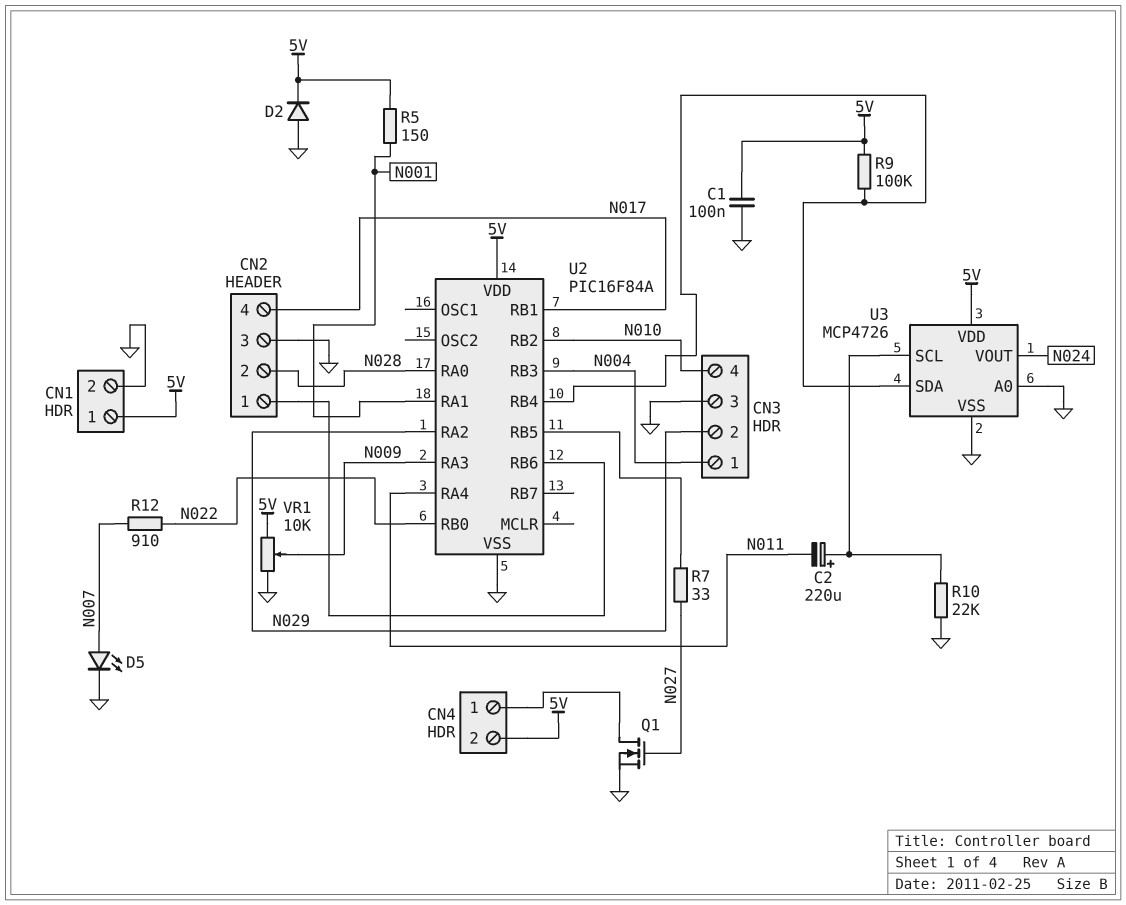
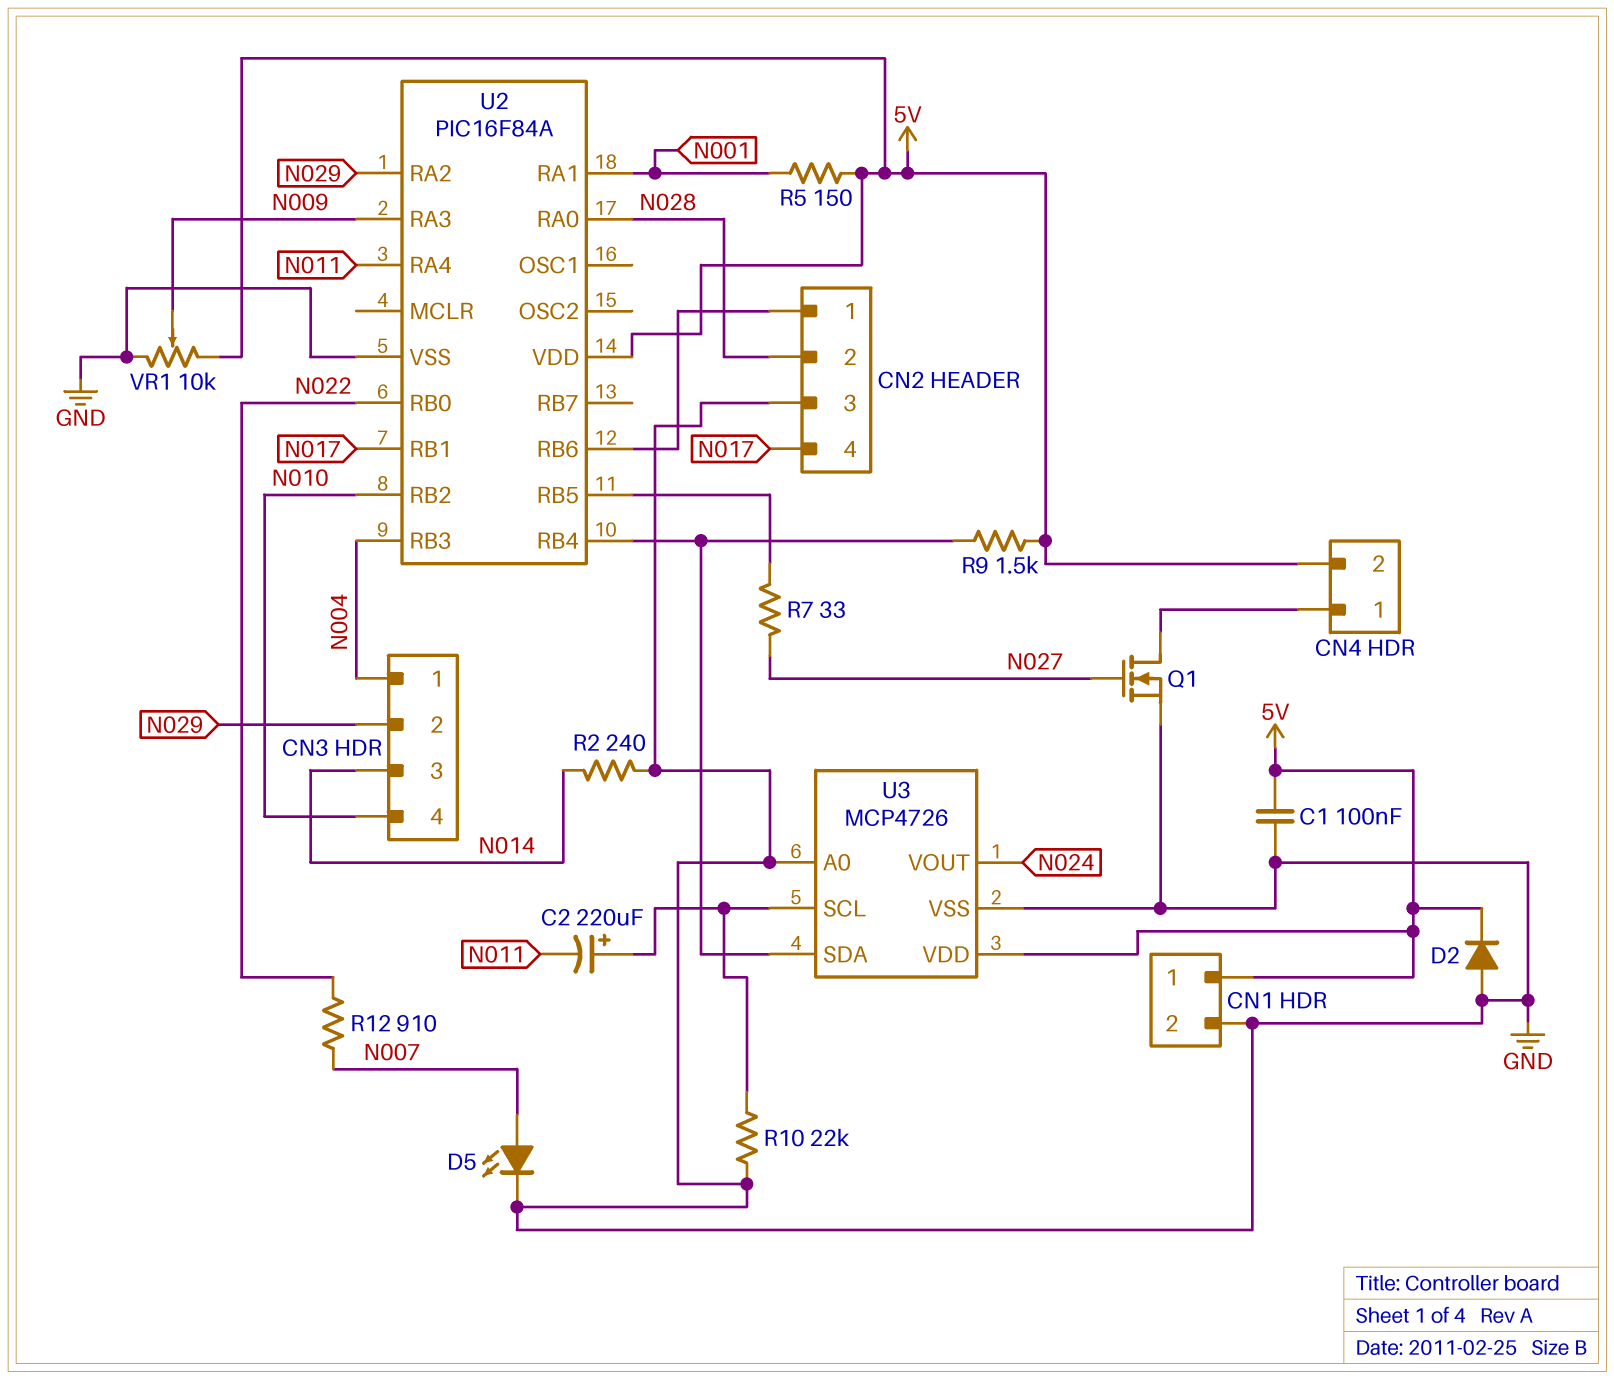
CN3 pin 3: GND -> N014
R2: none -> 240 (GND, N014)
R9: 100k (5V, U2/RB4) -> 1.5k (5V, U2/RB4)

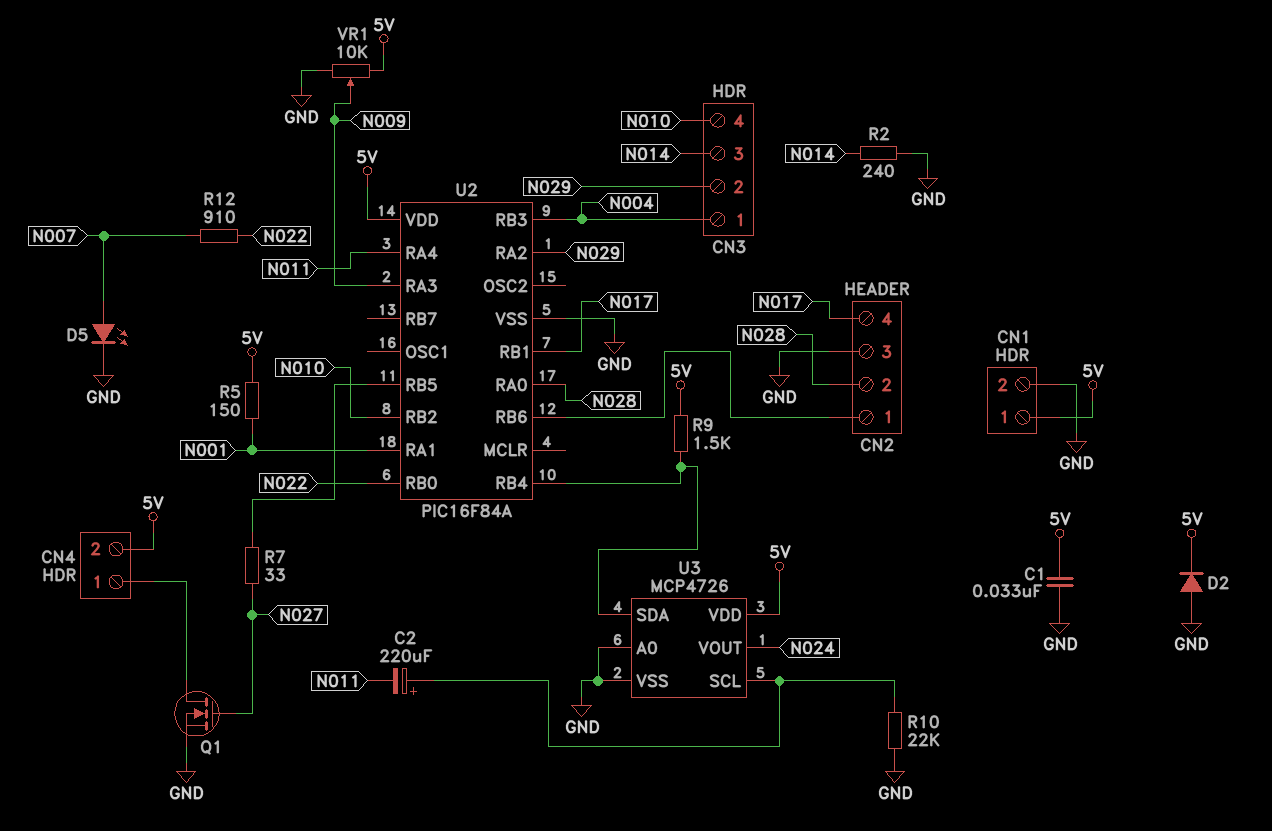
C1: 100nF (5V, GND) -> 33nF (5V, GND)

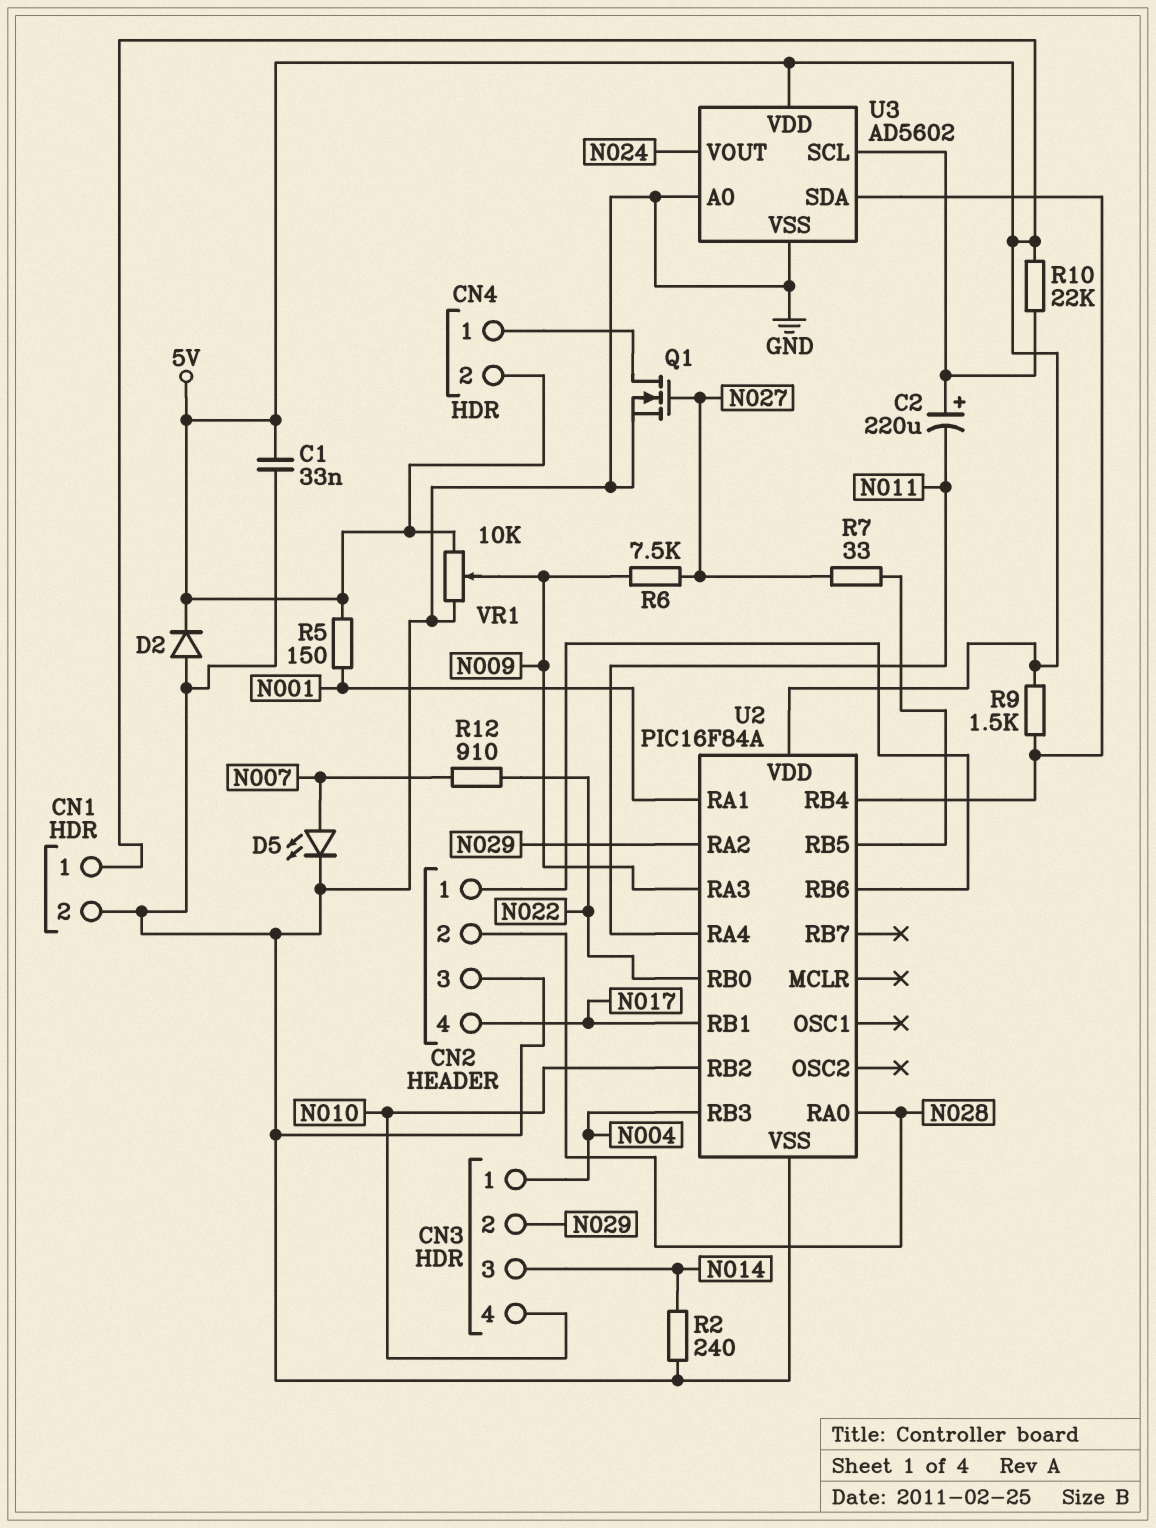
R6: none -> 7.5k (N009, N027)
R10: 22k (GND, U3/SCL) -> 22k (5V, U3/SCL)
U3: MCP4726 -> AD5602

